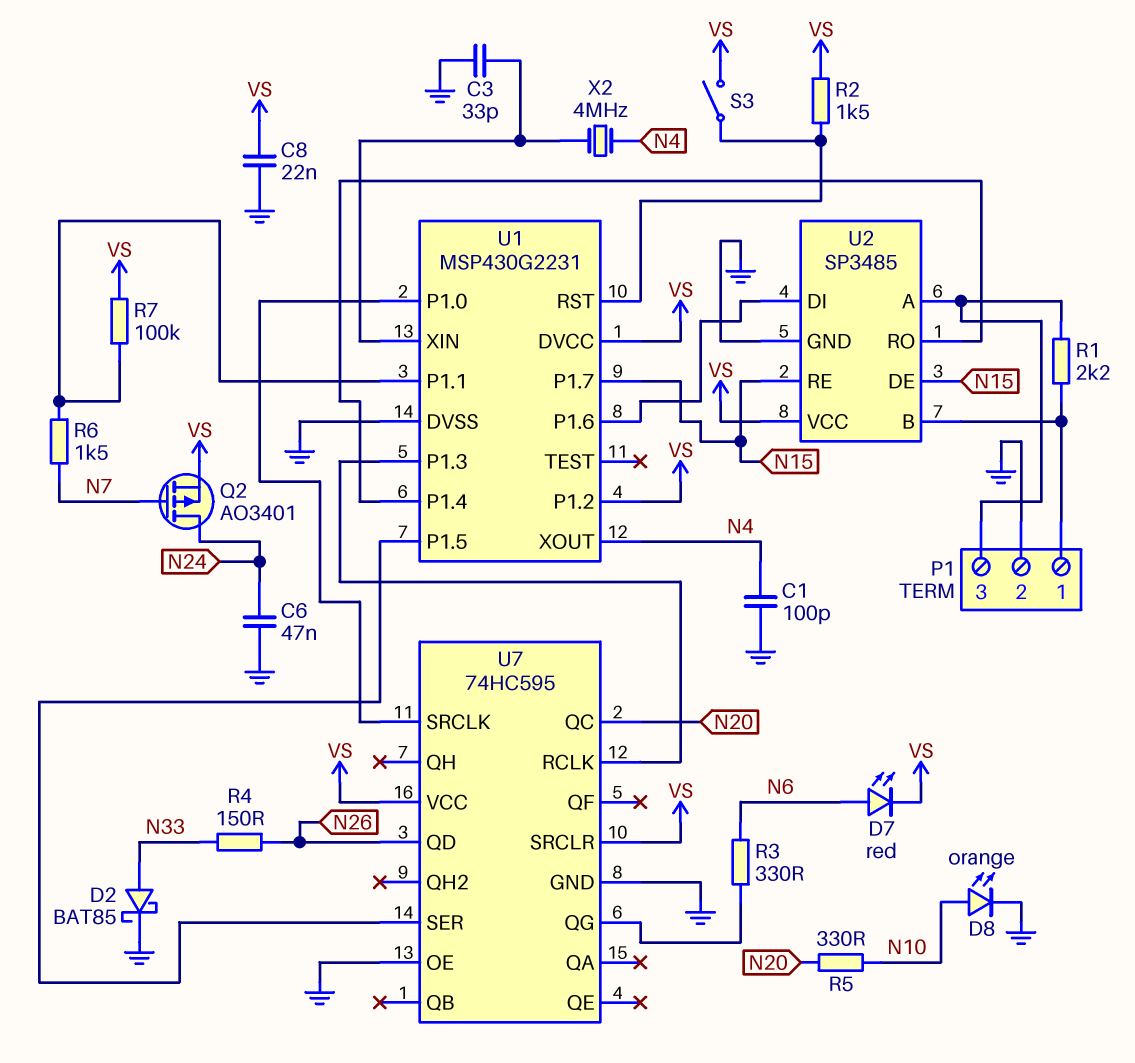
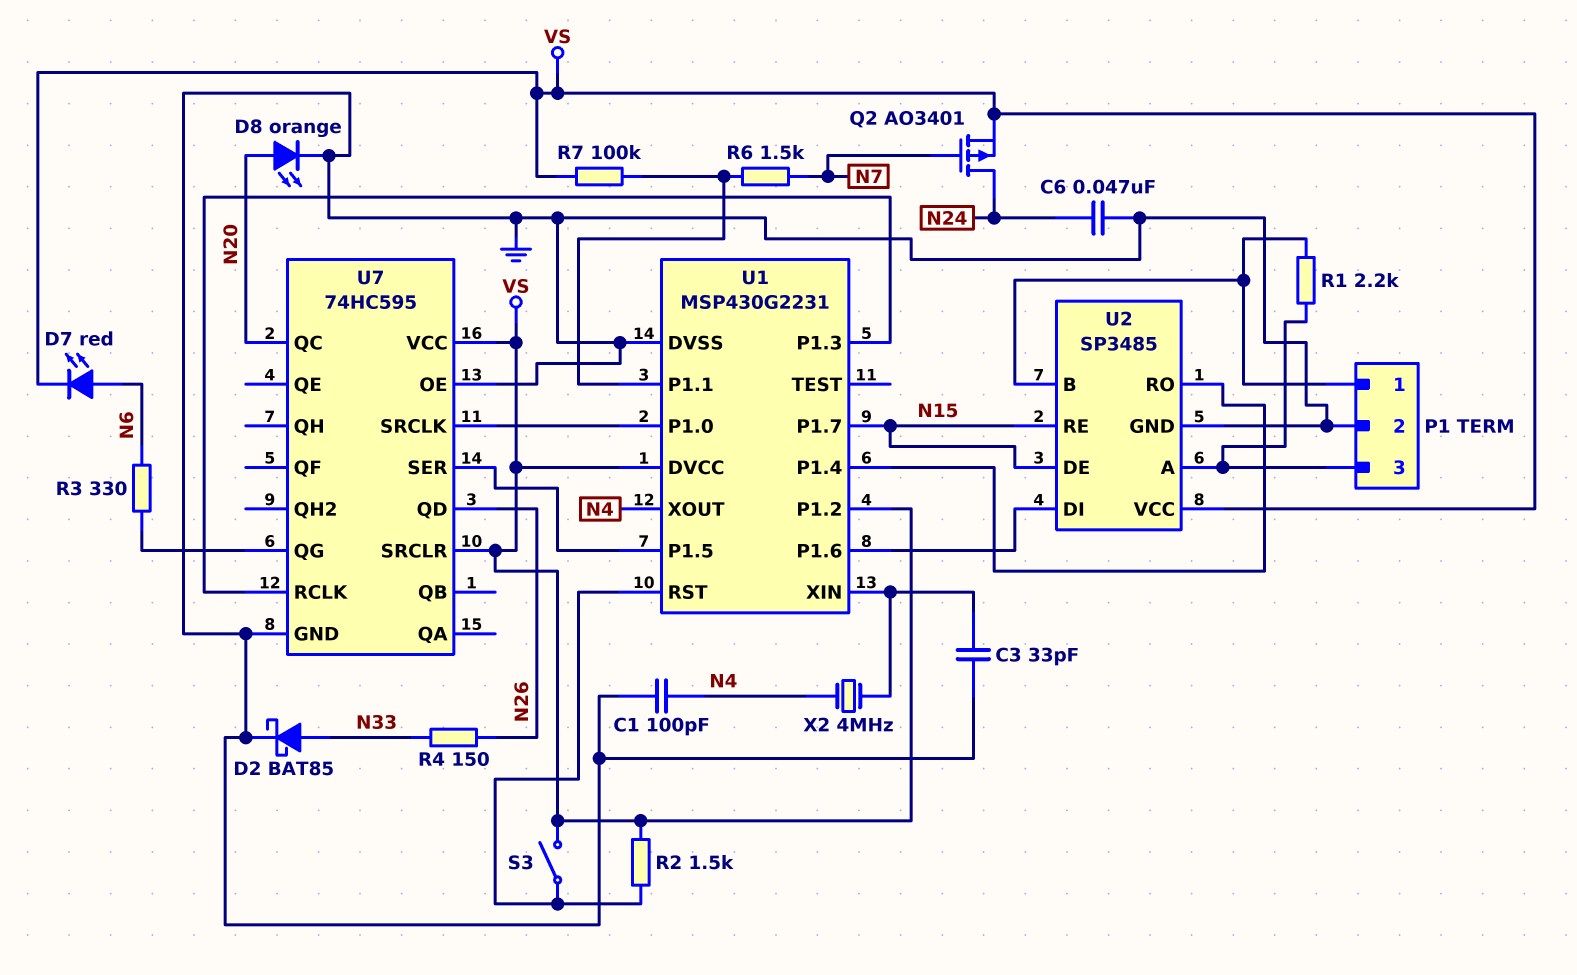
C8: 22nF (GND, VS) -> none
D8: LED orange (A N10, K GND) -> LED orange (A N20, K GND)
R5: 330 (N10, N20) -> none

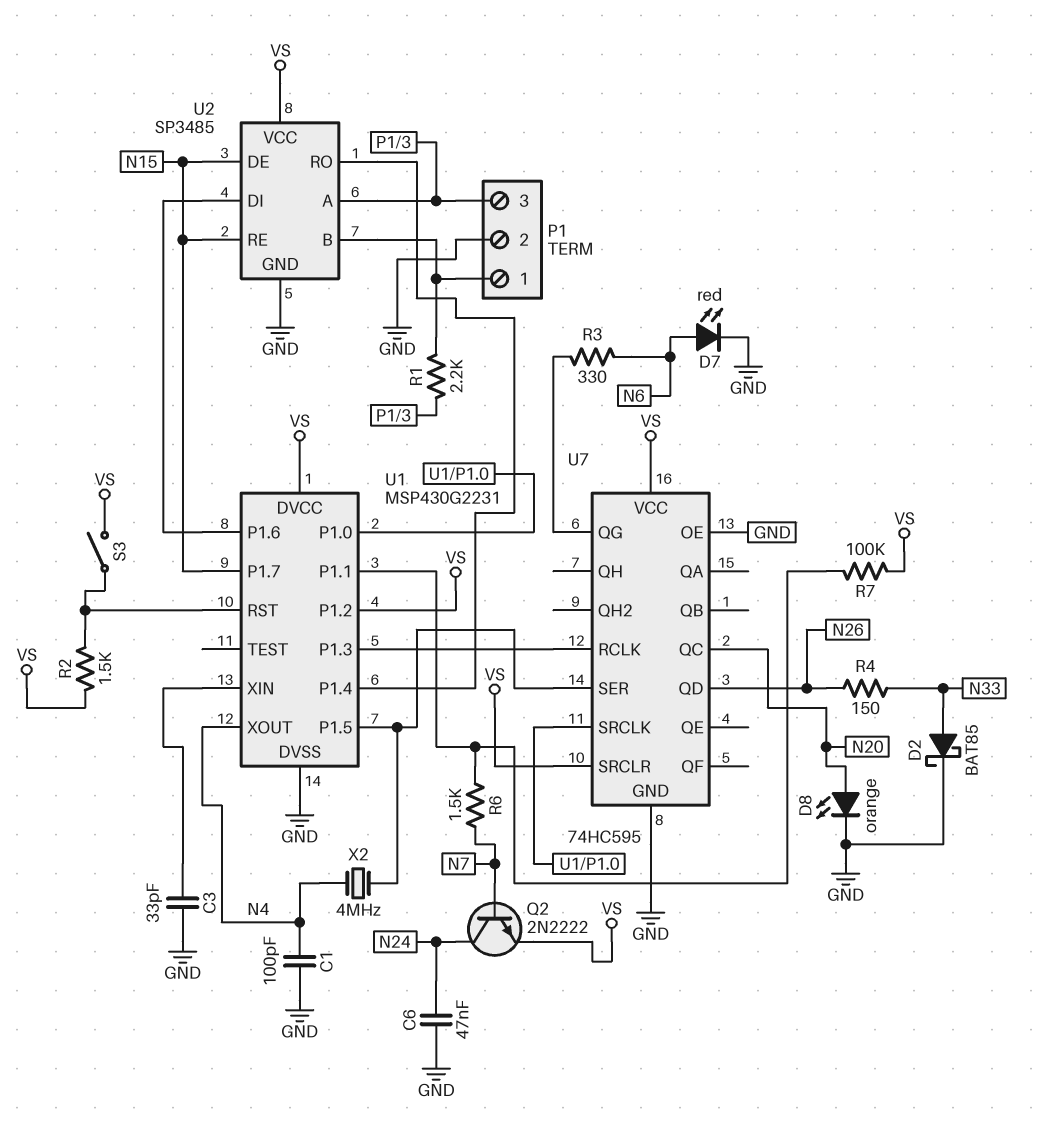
D7: LED red (A N6, K VS) -> LED red (A N6, K GND)
Q2: PMOS AO3401 (G N7, D N24, S VS) -> NPN 2N2222 (B N7, C N24, E VS)
X2: 4MHz (N4, U1/XIN) -> 4MHz (N4, U1/P1.5)

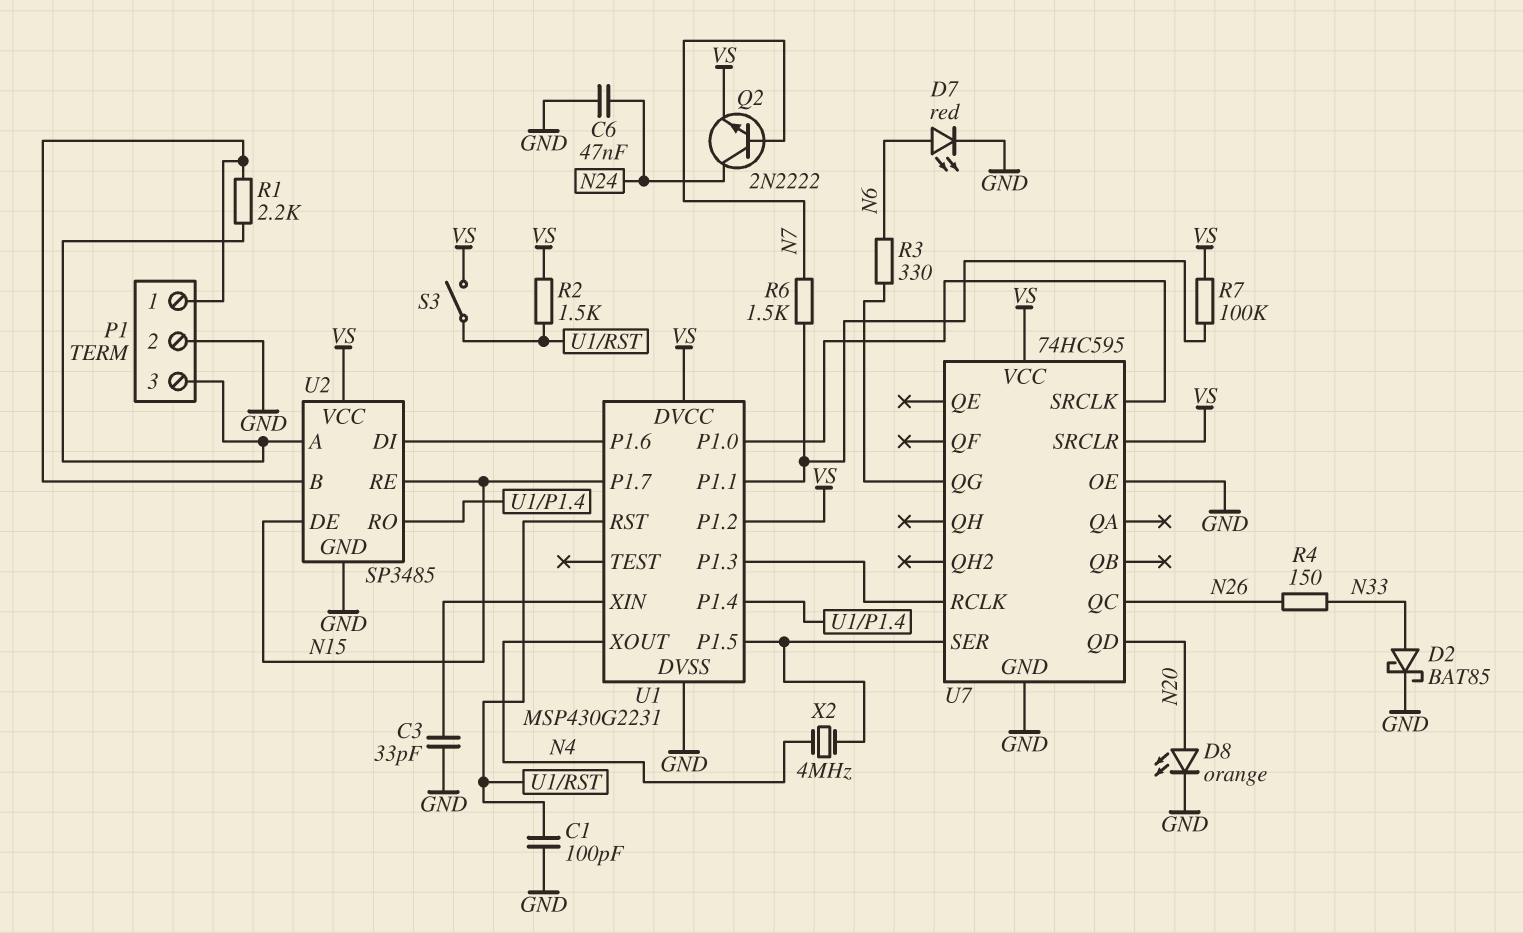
C1: 100pF (GND, N4) -> 100pF (GND, U1/RST)
U7 pin QC: N20 -> N26
U7 pin QD: N26 -> N20

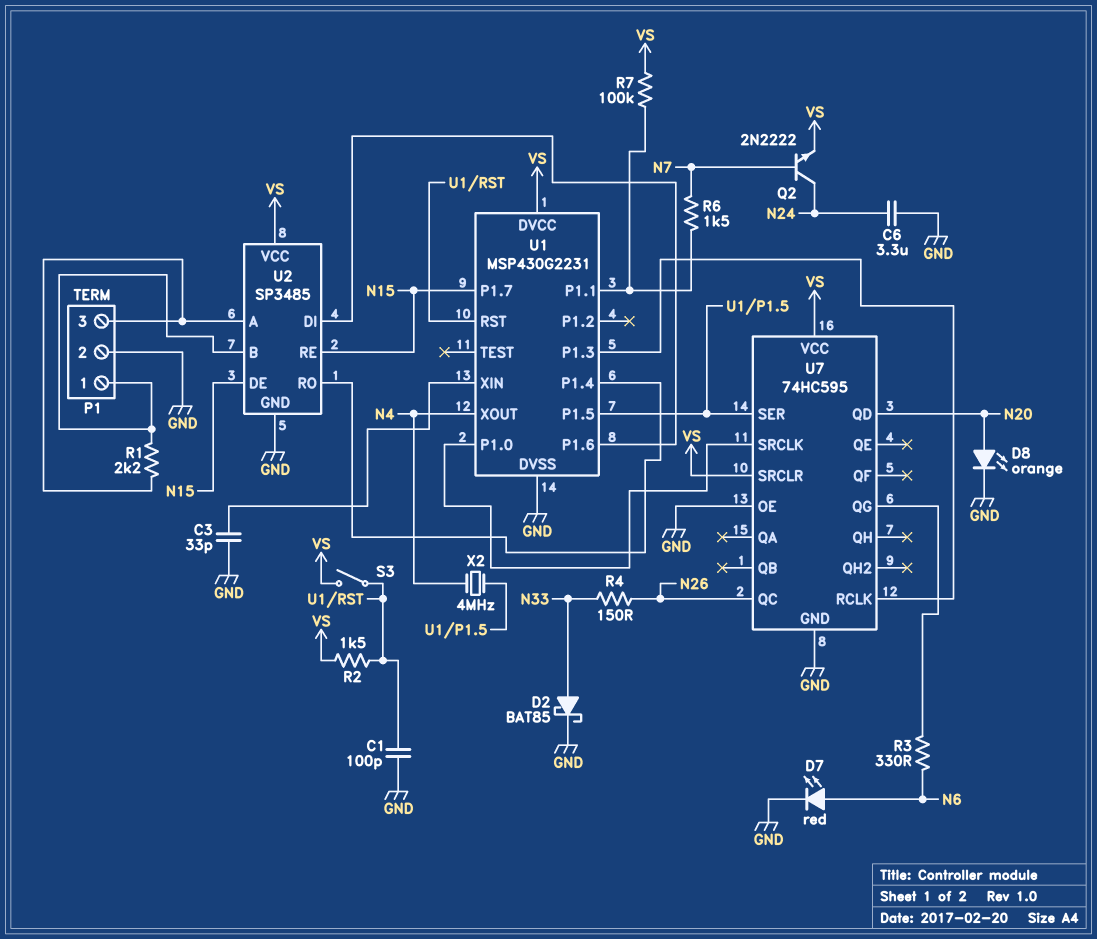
C6: 47nF (GND, N24) -> 3.3uF (GND, N24)
U1 pin P1.2: VS -> none

